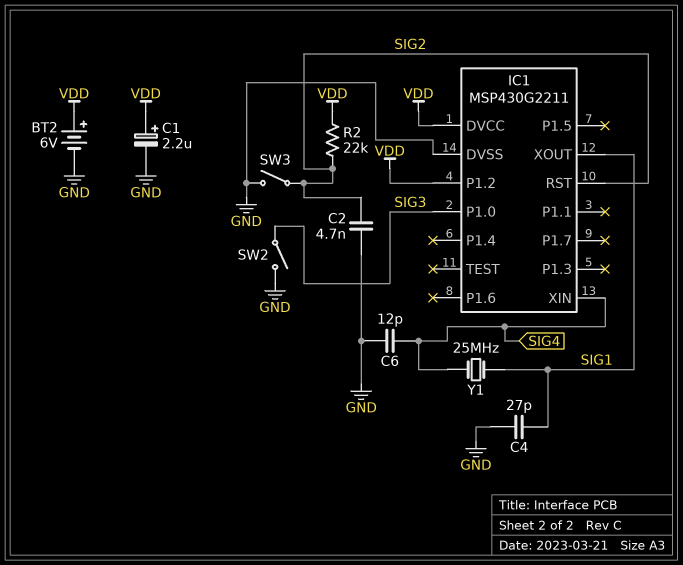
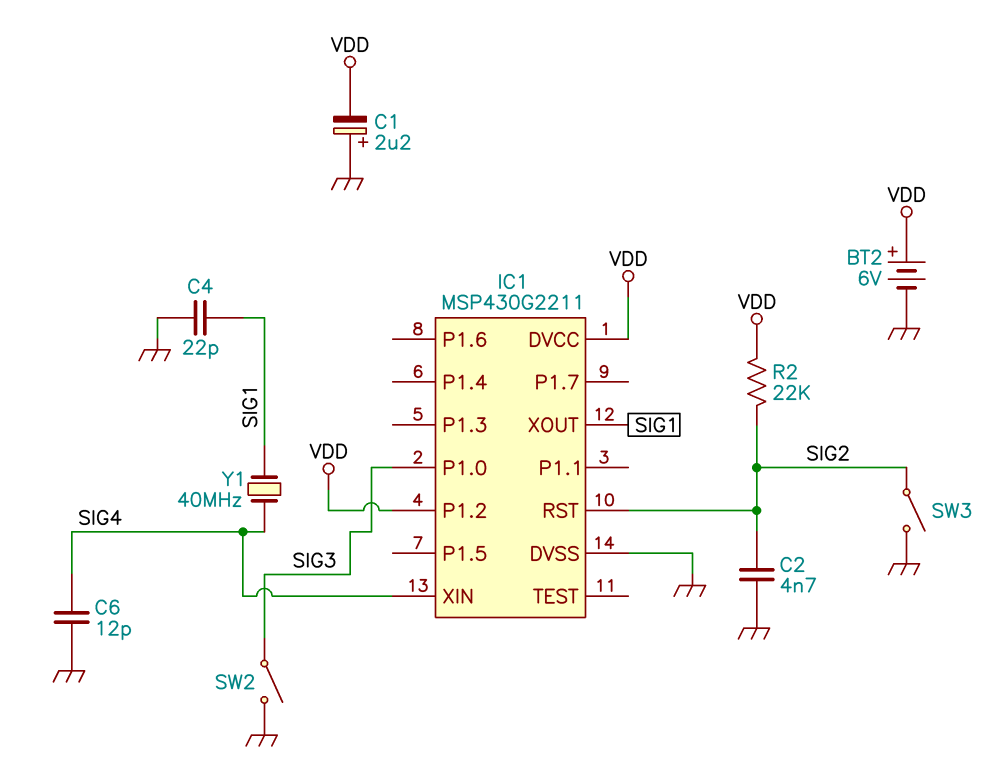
C1: 2.2uF (plus VDD, minus GND) -> 2.2uF (plus GND, minus VDD)
C4: 27pF (GND, SIG1) -> 22pF (GND, SIG1)
Y1: 25MHz (SIG1, SIG4) -> 40MHz (SIG1, SIG4)

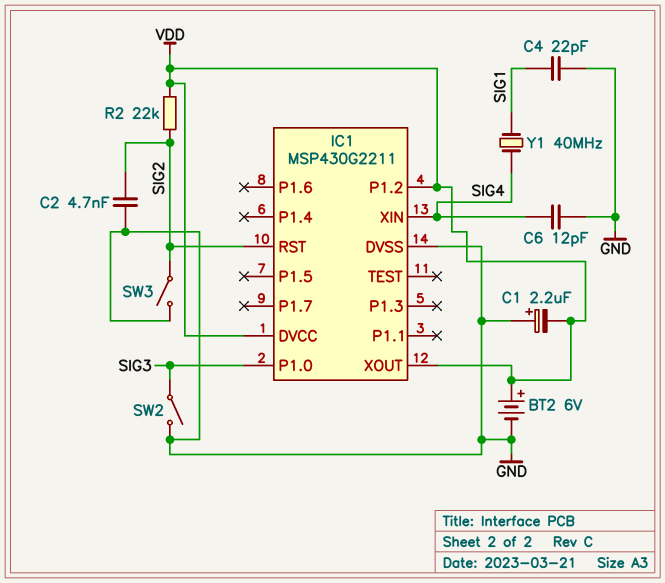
IC1 pin XOUT: SIG1 -> VDD

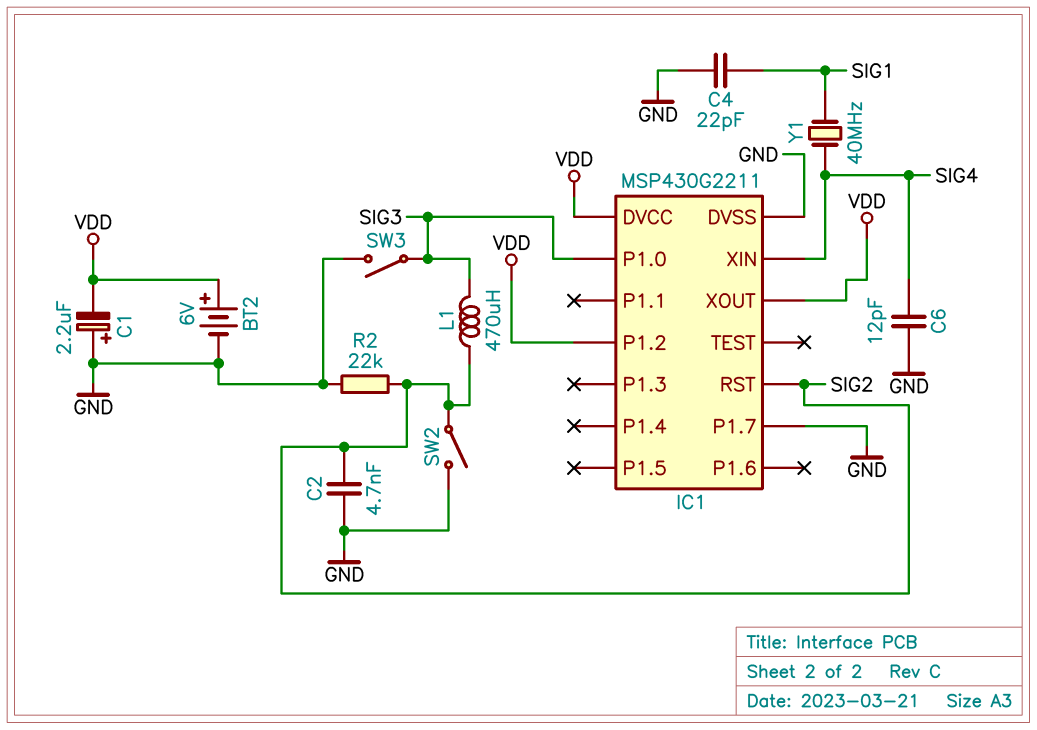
IC1 pin P1.7: none -> GND
L1: none -> 470uH (SIG2, SIG3)
R2: 22k (SIG2, VDD) -> 22k (GND, SIG2)
SW2: switch (GND, SIG3) -> switch (GND, SIG2)
SW3: switch (GND, SIG2) -> switch (GND, SIG3)

